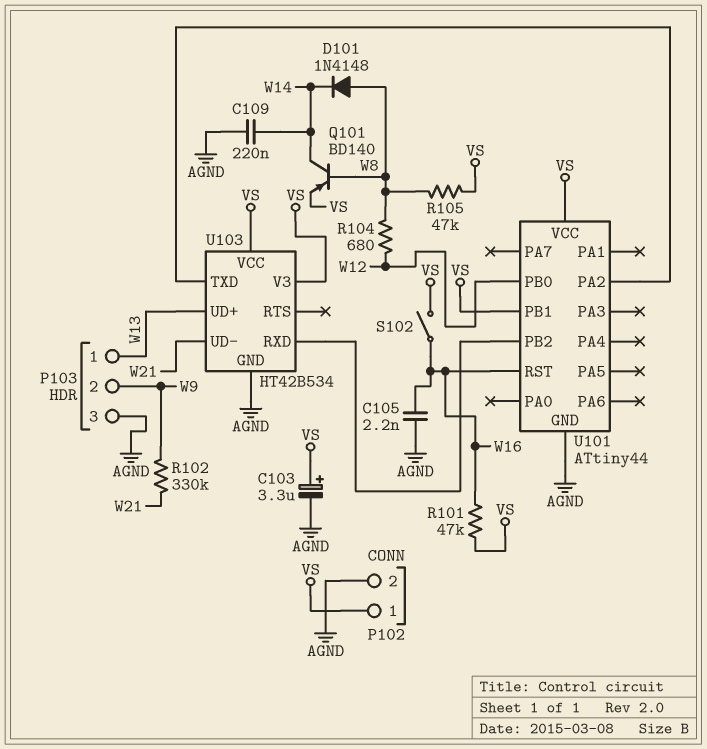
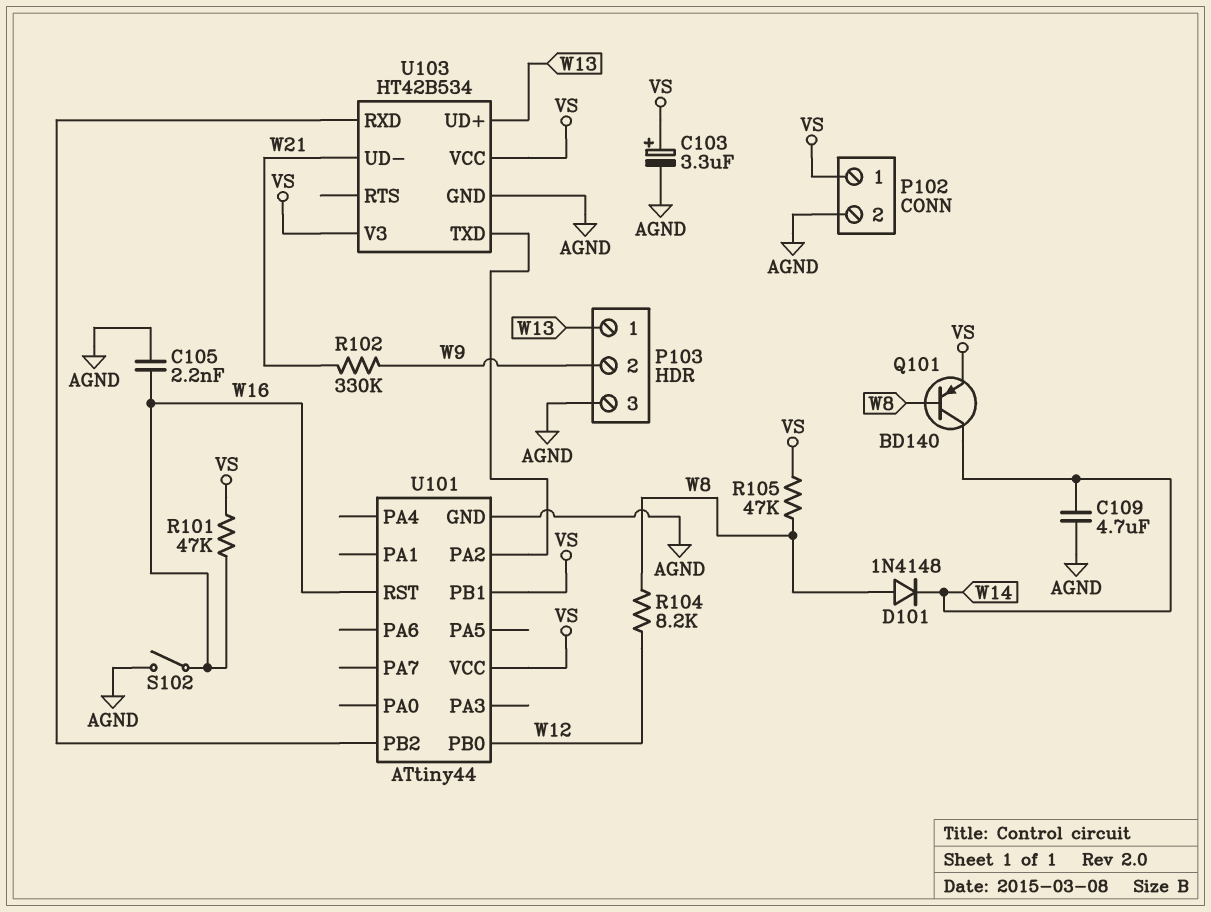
C109: 220nF (AGND, W14) -> 4.7uF (AGND, W14)
R104: 680 (W8, W12) -> 8.2k (W8, W12)
S102: switch (VS, W16) -> switch (AGND, W16)

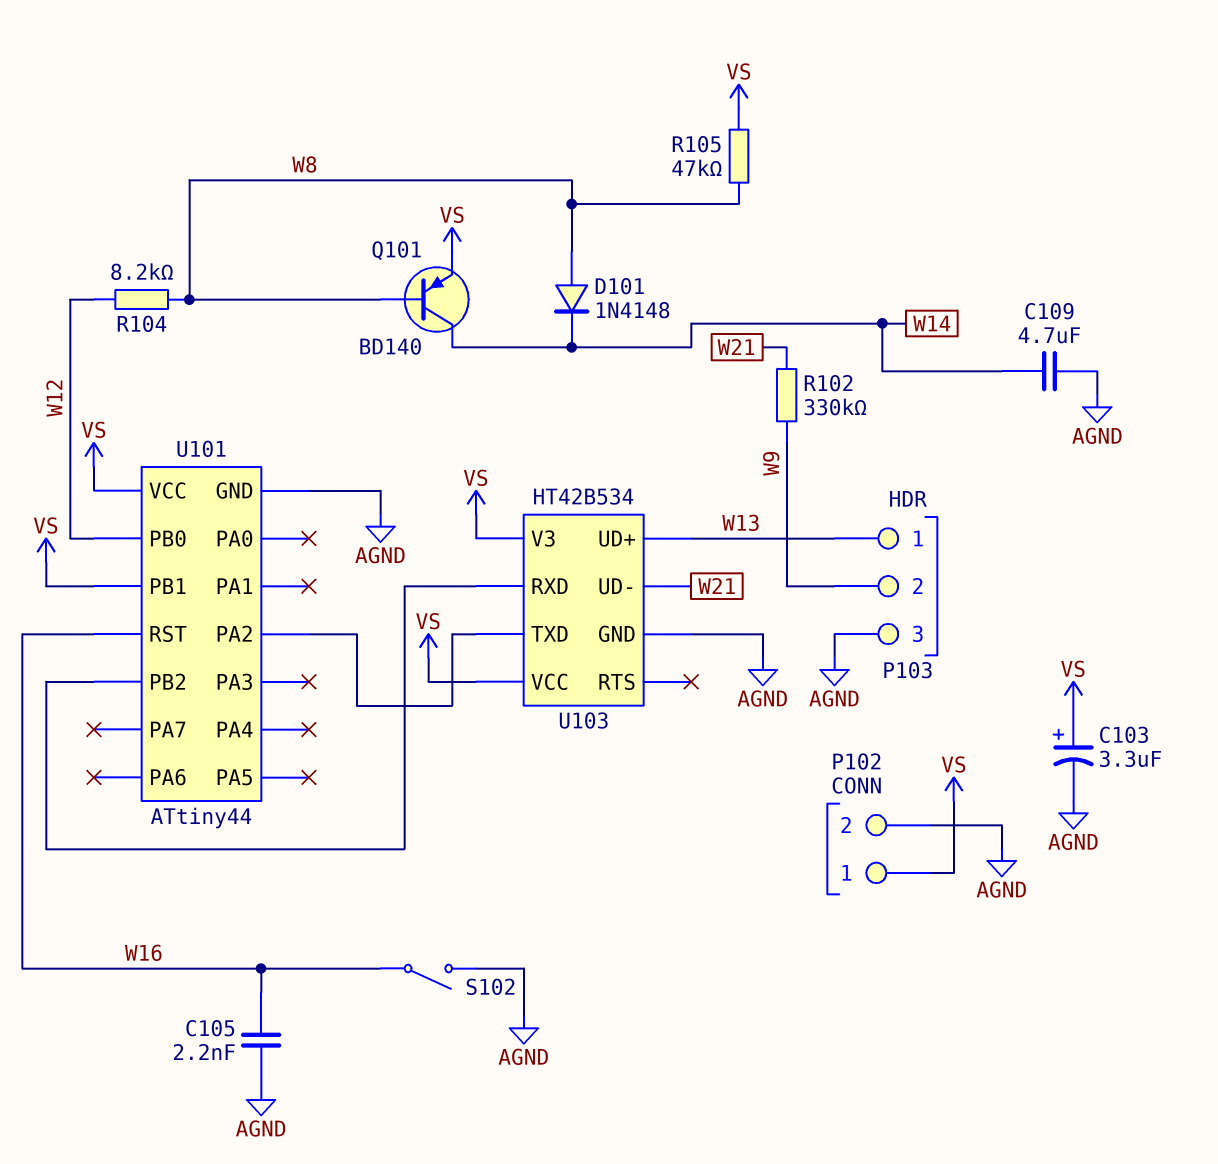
R101: 47k (VS, W16) -> none

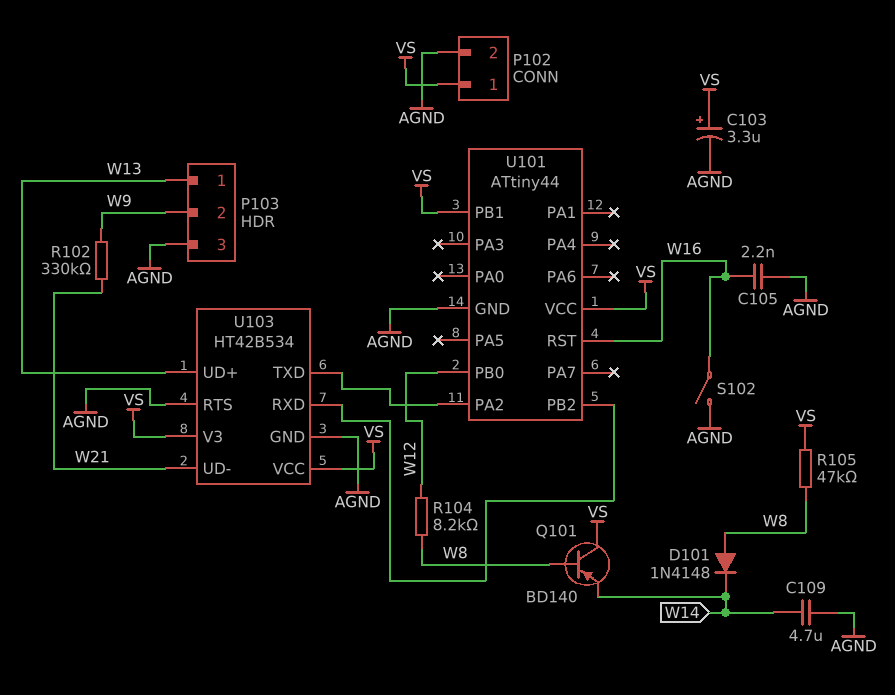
Q101: PNP BD140 (B W8, C W14, E VS) -> PNP BD140 (B W8, C VS, E W14)
U103 pin RTS: none -> AGND

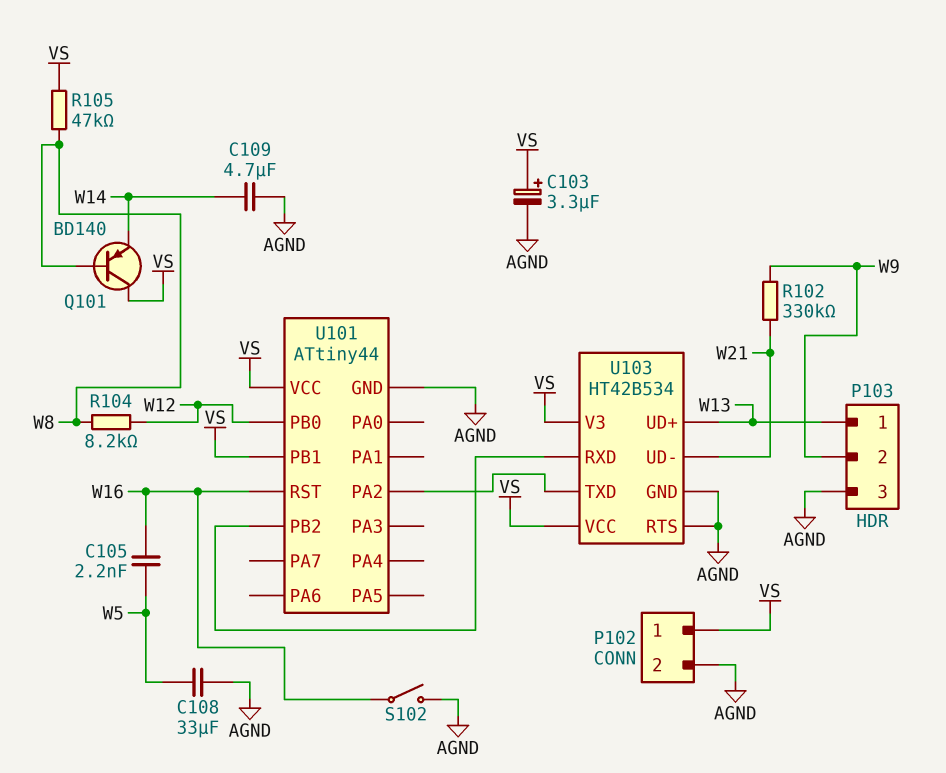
C105: 2.2nF (AGND, W16) -> 2.2nF (W5, W16)
C108: none -> 33uF (AGND, W5)
D101: diode 1N4148 (A W8, K W14) -> none

